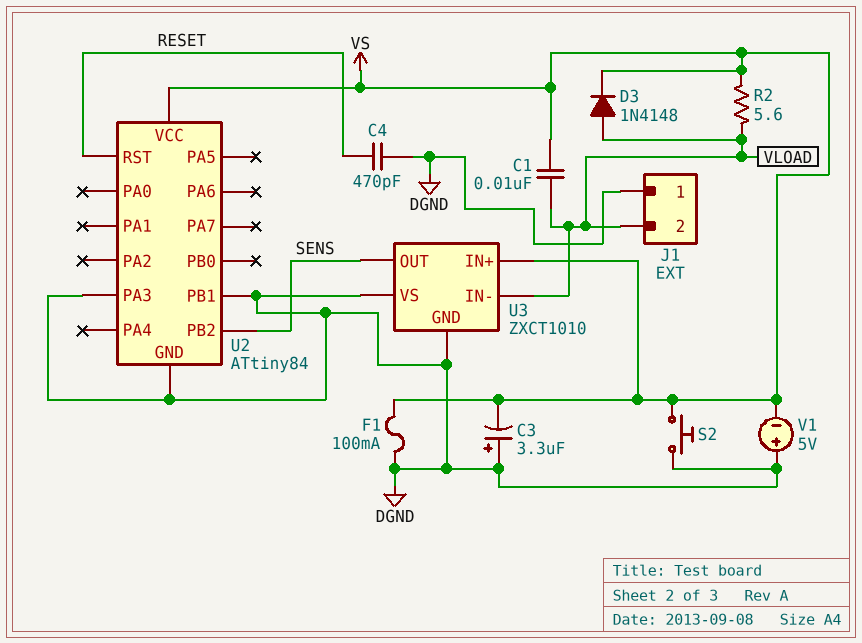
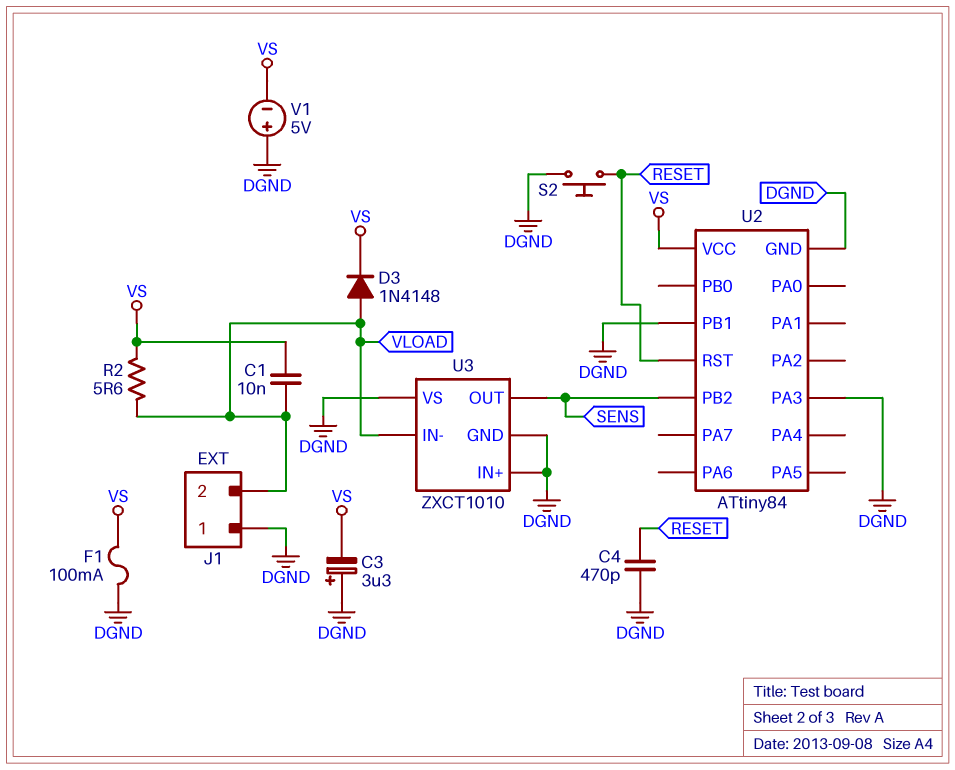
S2: button (DGND, VS) -> button (DGND, RESET)
U3 pin IN+: VS -> DGND

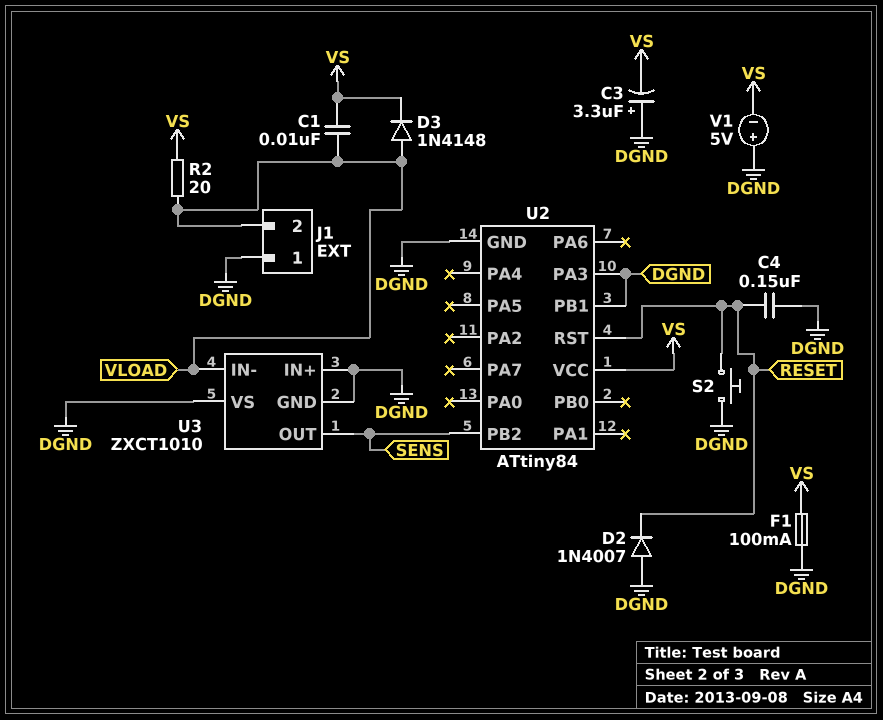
C4: 470pF (DGND, RESET) -> 150nF (DGND, RESET)
D2: none -> diode 1N4007 (A DGND, K RESET)
R2: 5.6 (VLOAD, VS) -> 20 (VLOAD, VS)

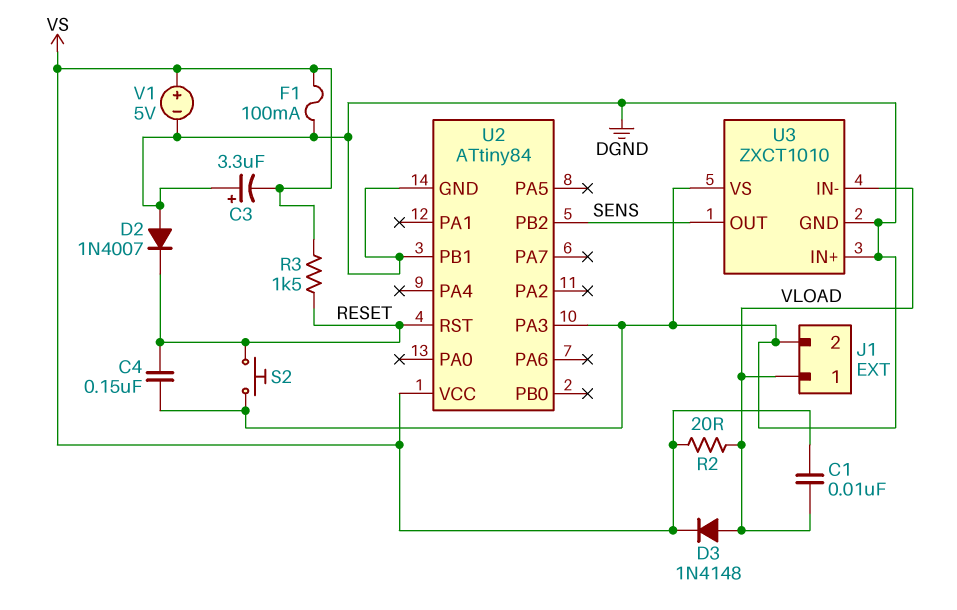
J1 pin 1: DGND -> VLOAD
J1 pin 2: VLOAD -> DGND
R3: none -> 1.5k (RESET, VS)
V1: 5V (plus DGND, minus VS) -> 5V (plus VS, minus DGND)

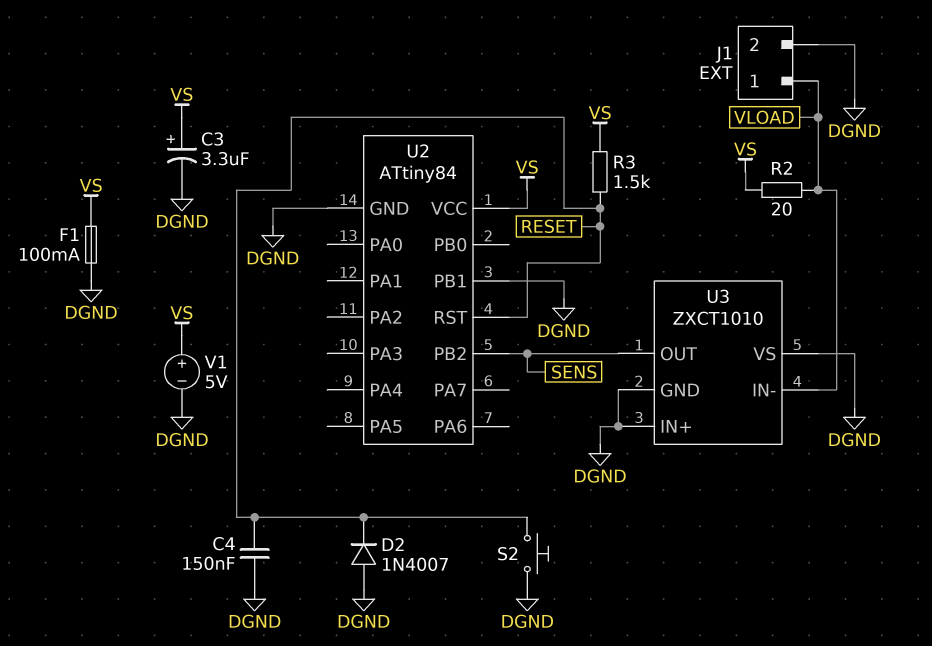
C1: 10nF (VLOAD, VS) -> none
C3: 3.3uF (plus DGND, minus VS) -> 3.3uF (plus VS, minus DGND)
D3: diode 1N4148 (A VLOAD, K VS) -> none
U2 pin PA3: DGND -> none

